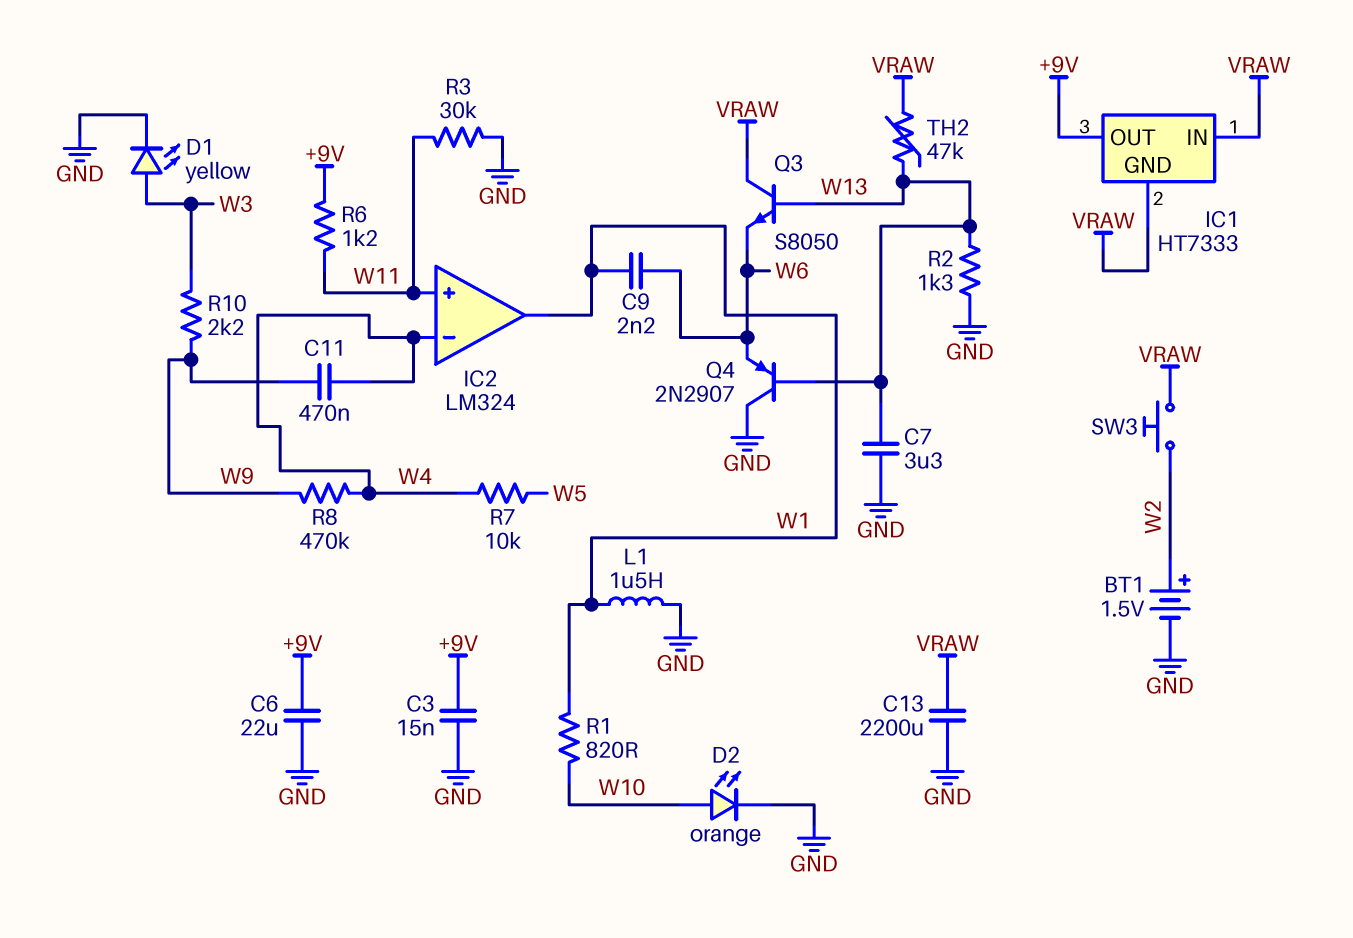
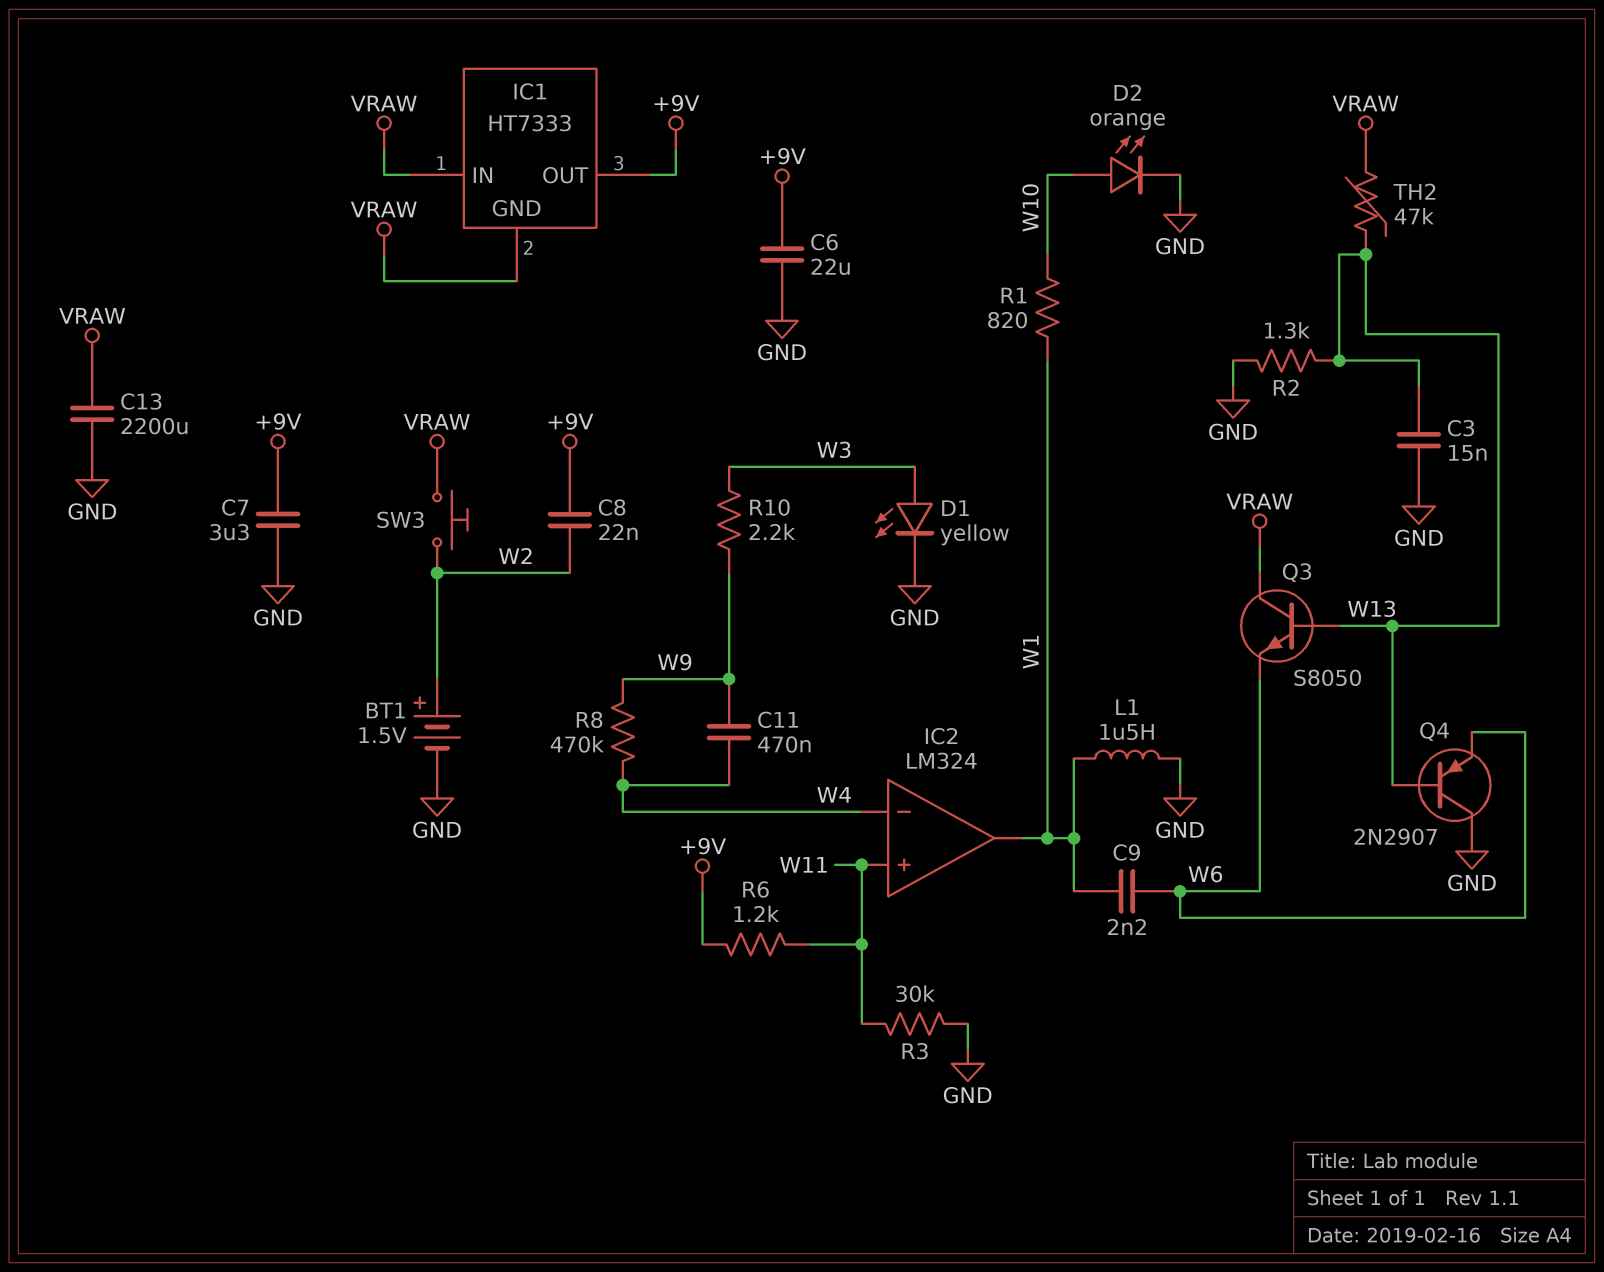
C3: 15nF (+9V, GND) -> 15nF (GND, W13)
C7: 3.3uF (GND, W13) -> 3.3uF (+9V, GND)
C8: none -> 22nF (+9V, W2)
R7: 10k (W4, W5) -> none

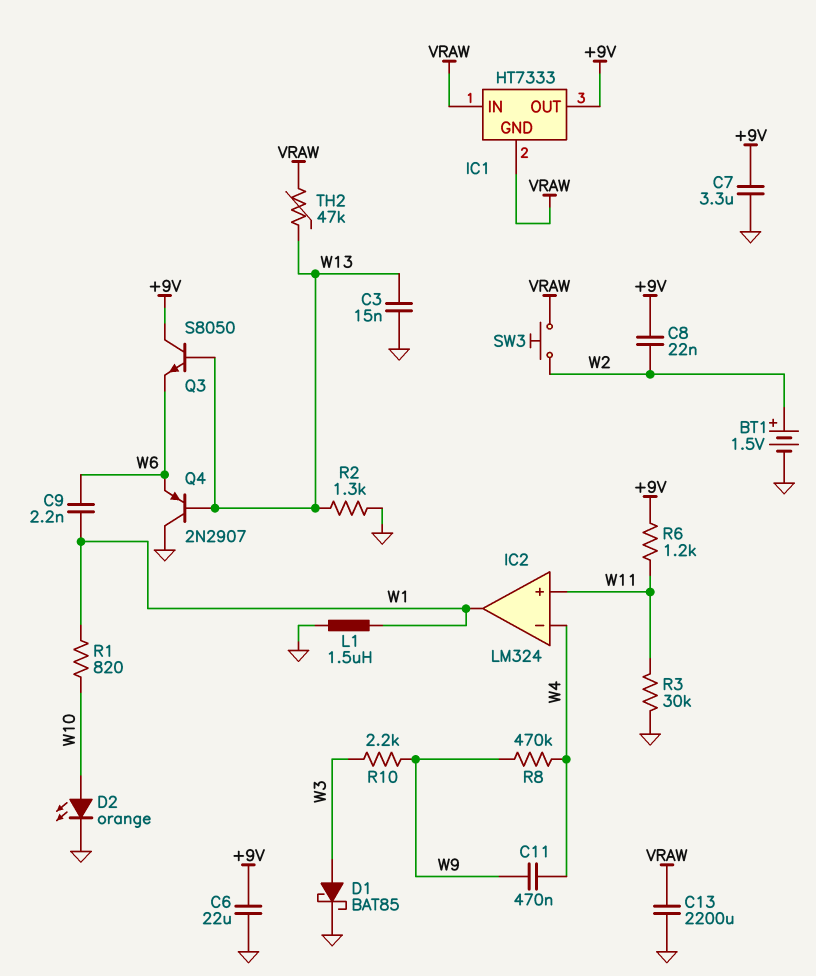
D1: LED yellow (A W3, K GND) -> schottky BAT85 (A W3, K GND)
Q3: NPN S8050 (B W13, C VRAW, E W6) -> NPN S8050 (B W13, C +9V, E W6)

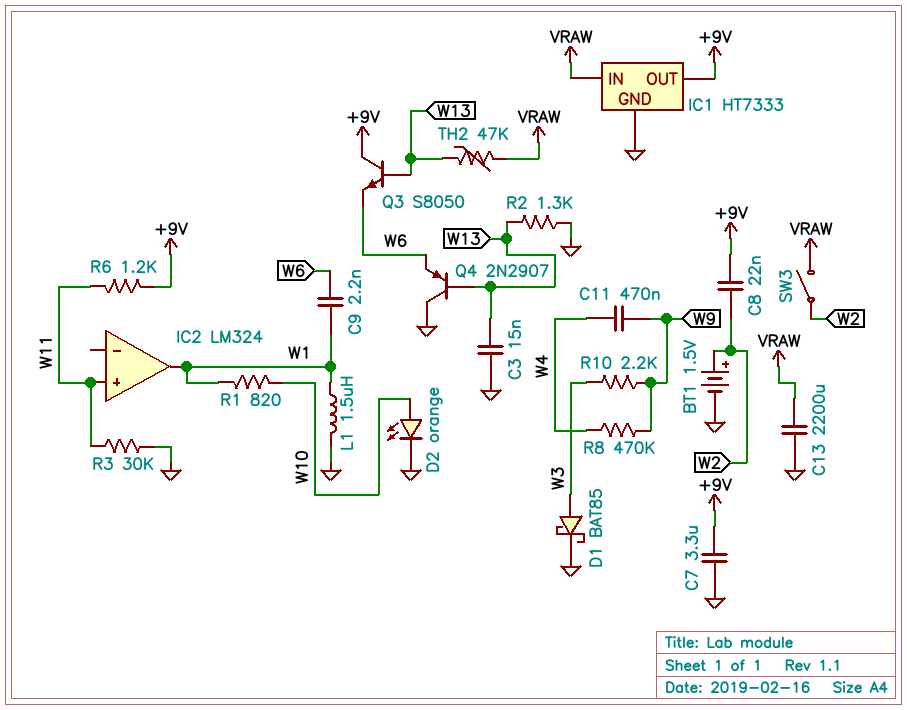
C6: 22uF (+9V, GND) -> none
IC1 pin GND: VRAW -> GND
IC2 pin in-: W4 -> none
SW3: button (VRAW, W2) -> switch (VRAW, W2)

